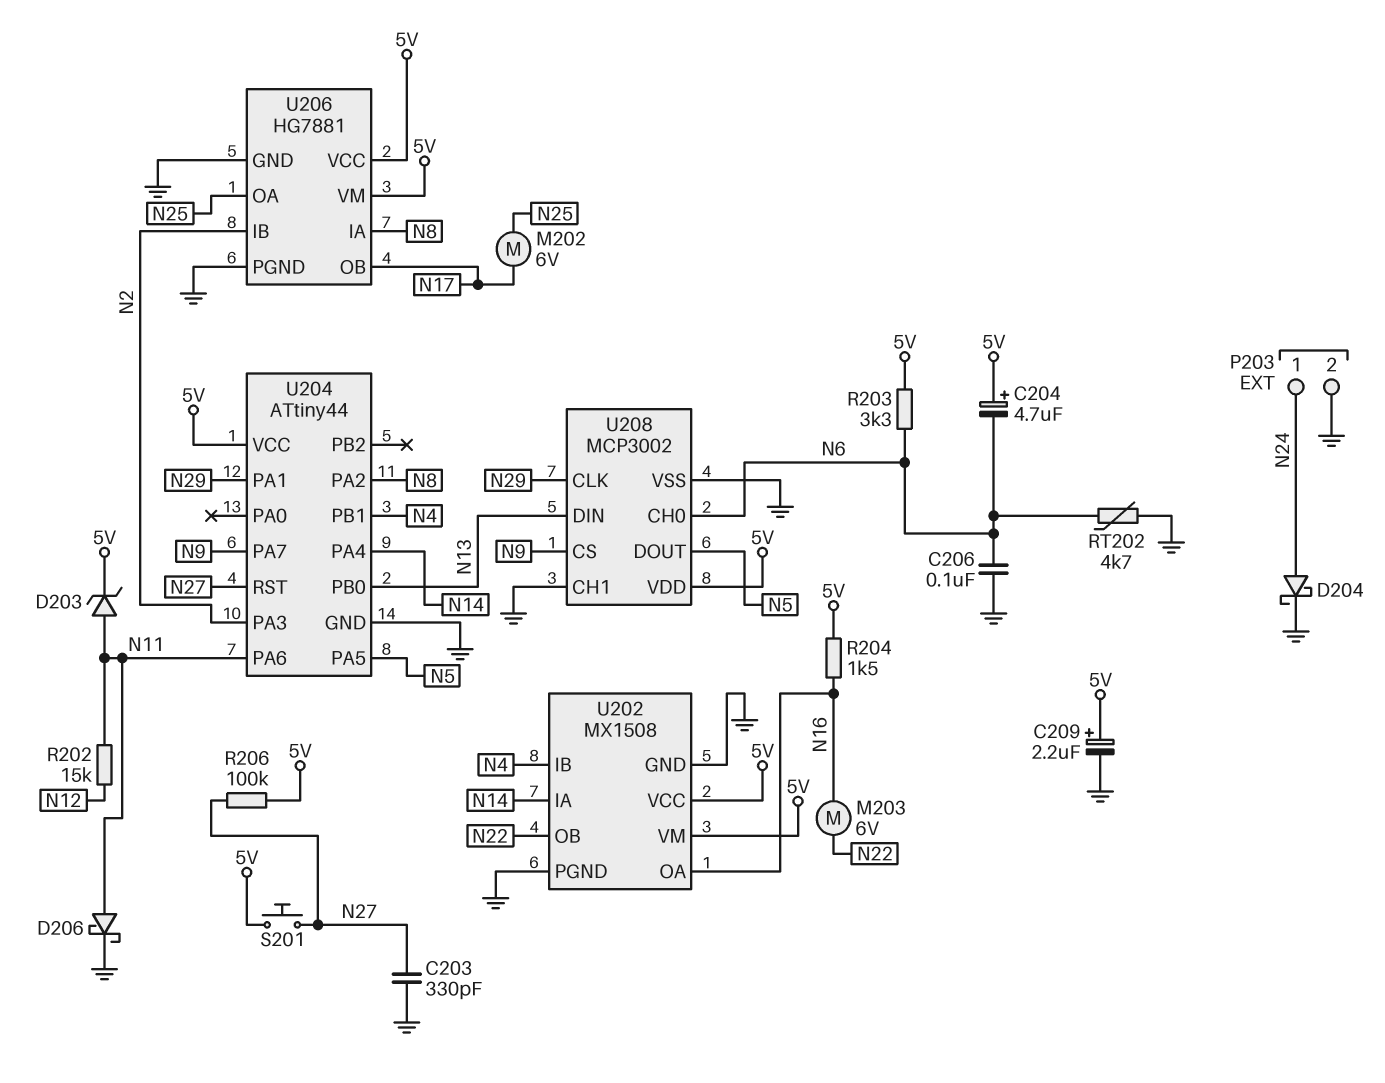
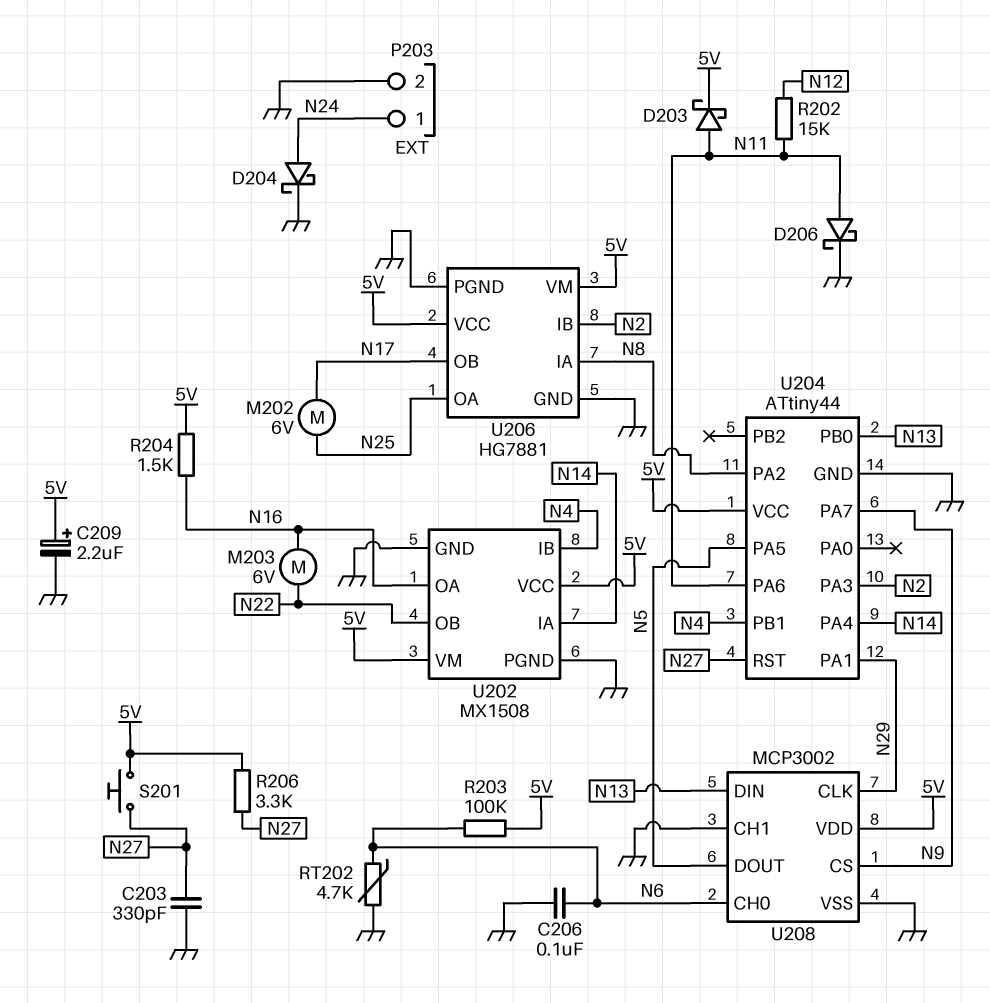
C204: 4.7uF (plus 5V, minus N6) -> none
D203: zener (A N11, K 5V) -> schottky (A N11, K 5V)
R203: 3.3k (5V, N6) -> 100k (5V, N6)
R206: 100k (5V, N27) -> 3.3k (5V, N27)

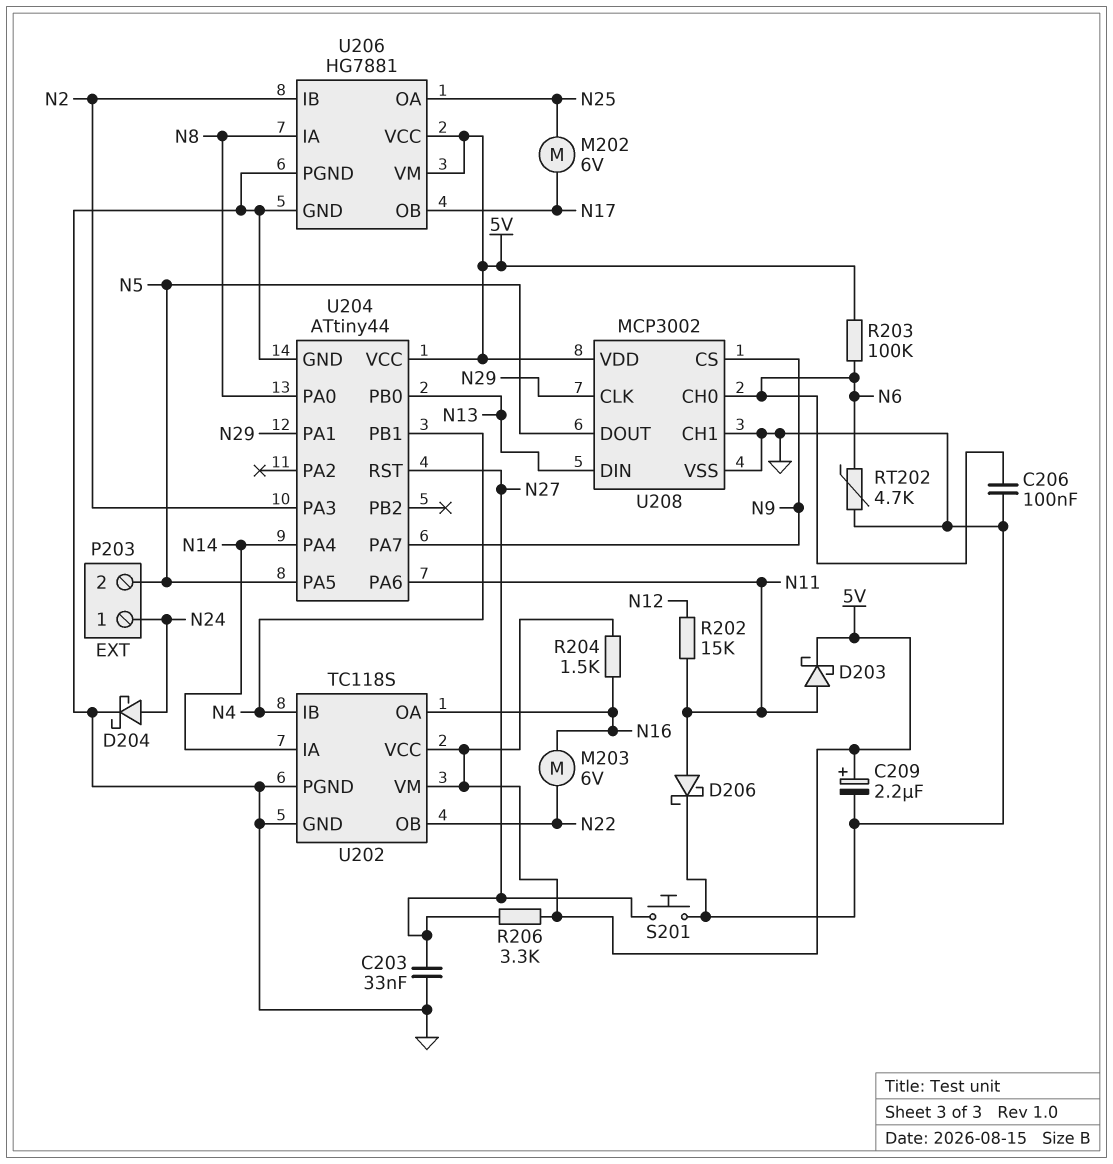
C203: 330pF (GND, N27) -> 33nF (GND, N27)
P203 pin 2: GND -> N5
S201: button (5V, N27) -> button (GND, N27)
U202: MX1508 -> TC118S
U204 pin PA0: none -> N8
U204 pin PA2: N8 -> none

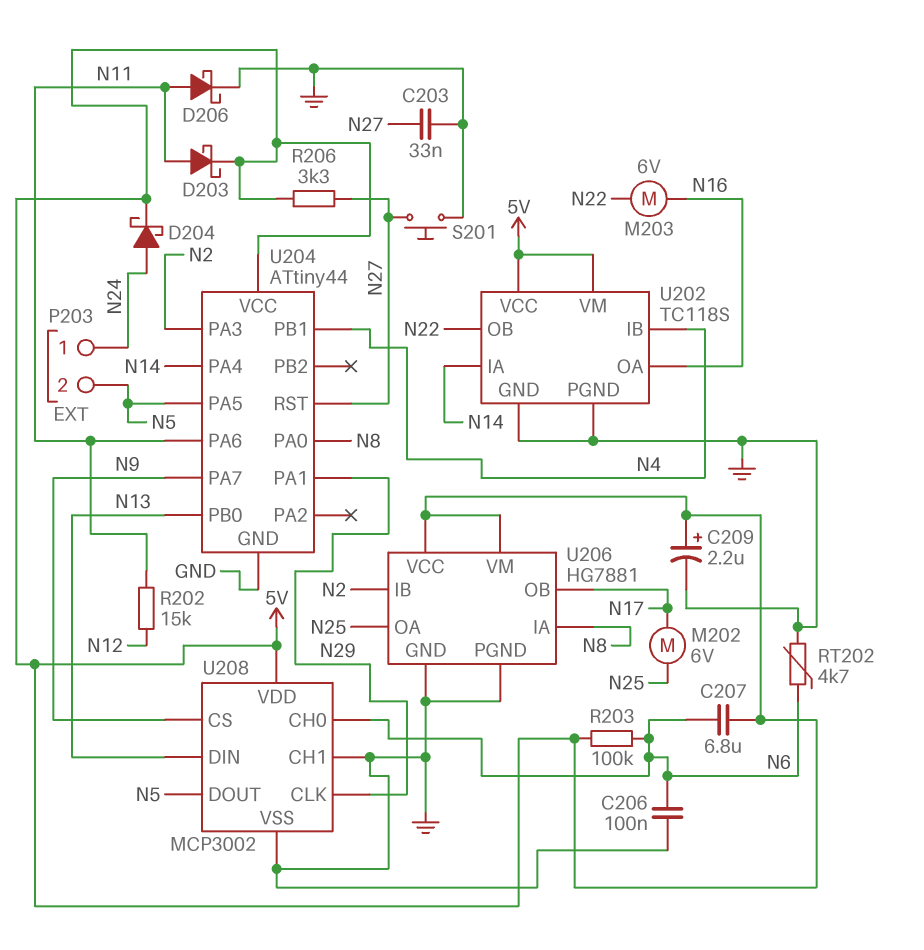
C207: none -> 6.8uF (5V, N6)
D204: schottky (A N24, K GND) -> schottky (A N24, K 5V)
R204: 1.5k (5V, N16) -> none

